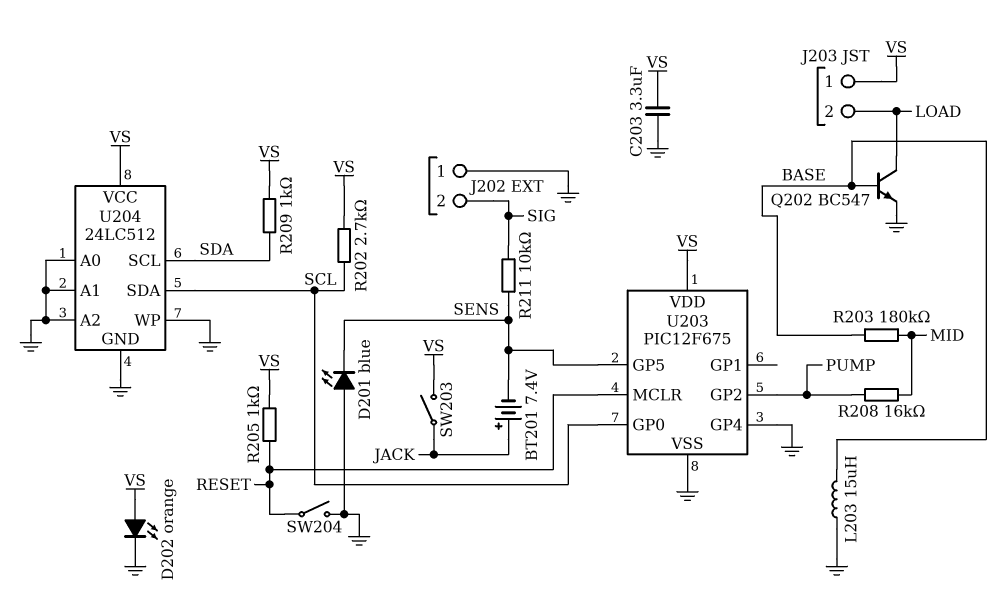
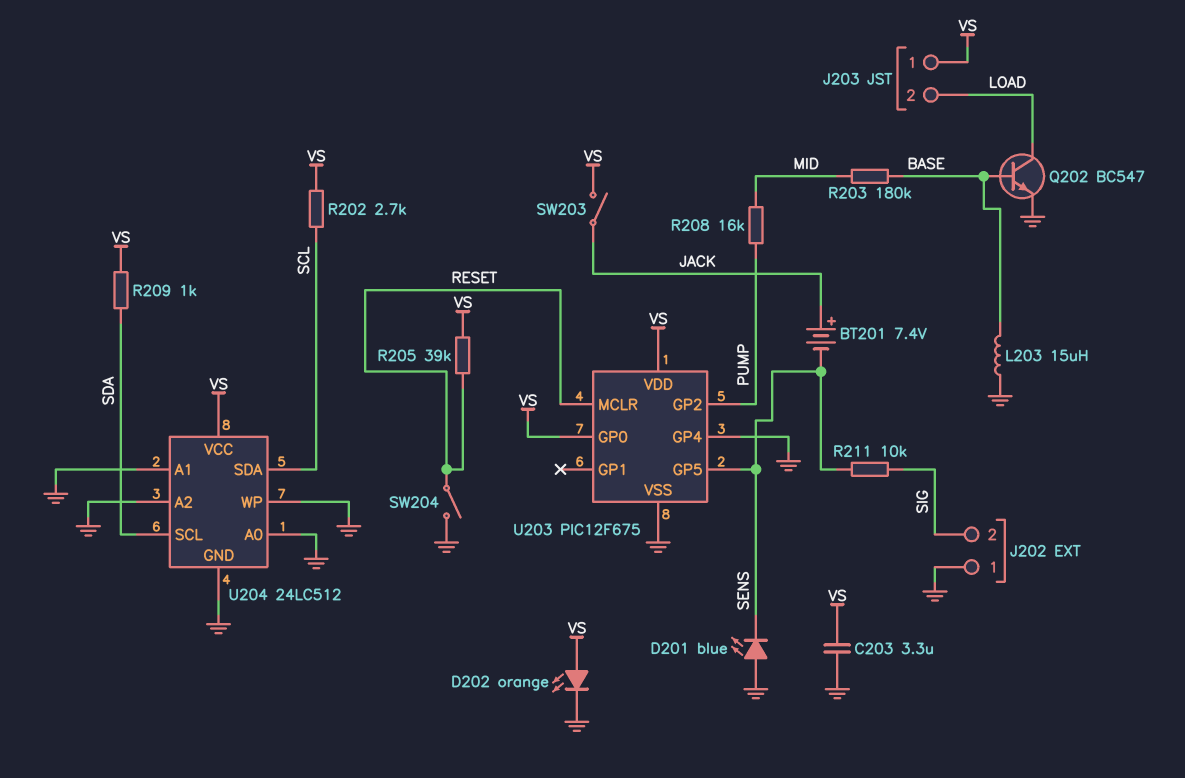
R205: 1k (RESET, VS) -> 39k (RESET, VS)
U203 pin GP0: SCL -> VS

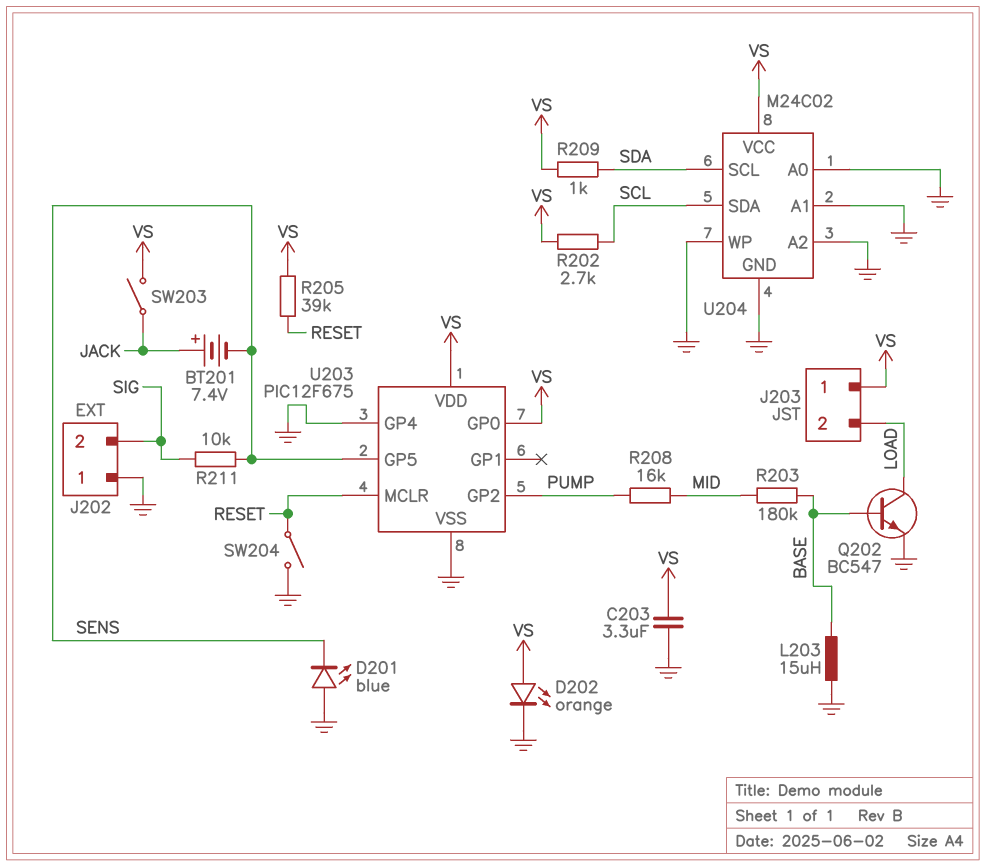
U204: 24LC512 -> M24C02

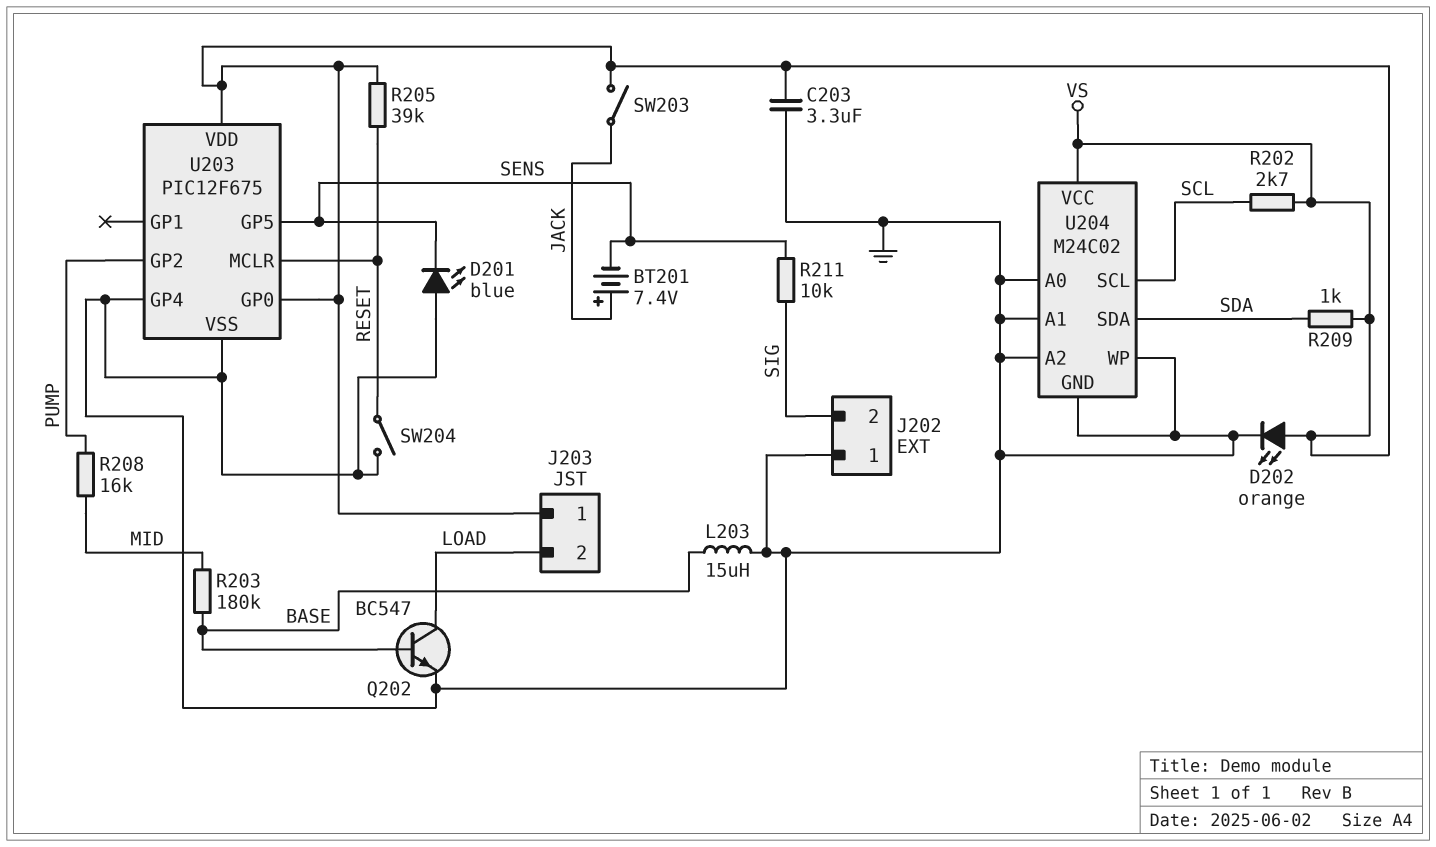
U204 pin SCL: SDA -> SCL
U204 pin SDA: SCL -> SDA

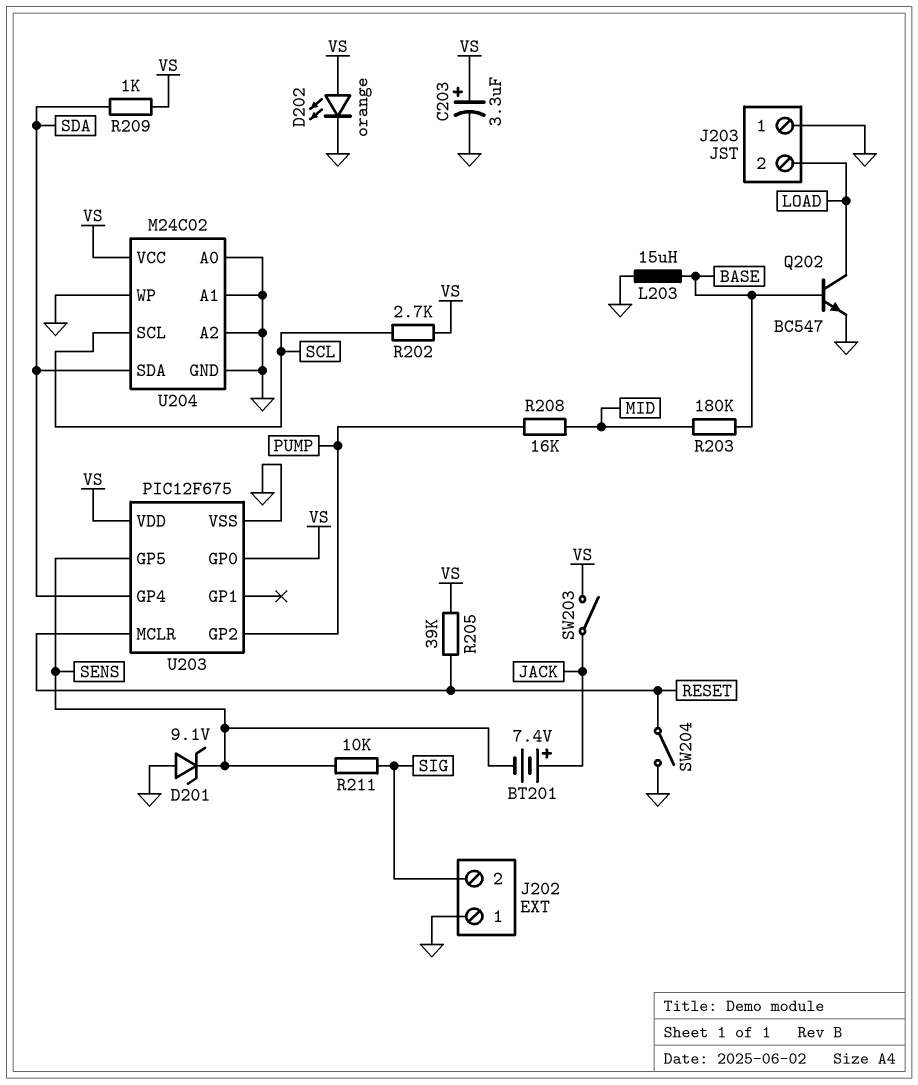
C203: 3.3uF (GND, VS) -> 3.3uF (plus VS, minus GND)
D201: LED blue (A GND, K SENS) -> zener 9.1V (A GND, K SENS)
J203 pin 1: VS -> GND
U203 pin GP4: GND -> SDA

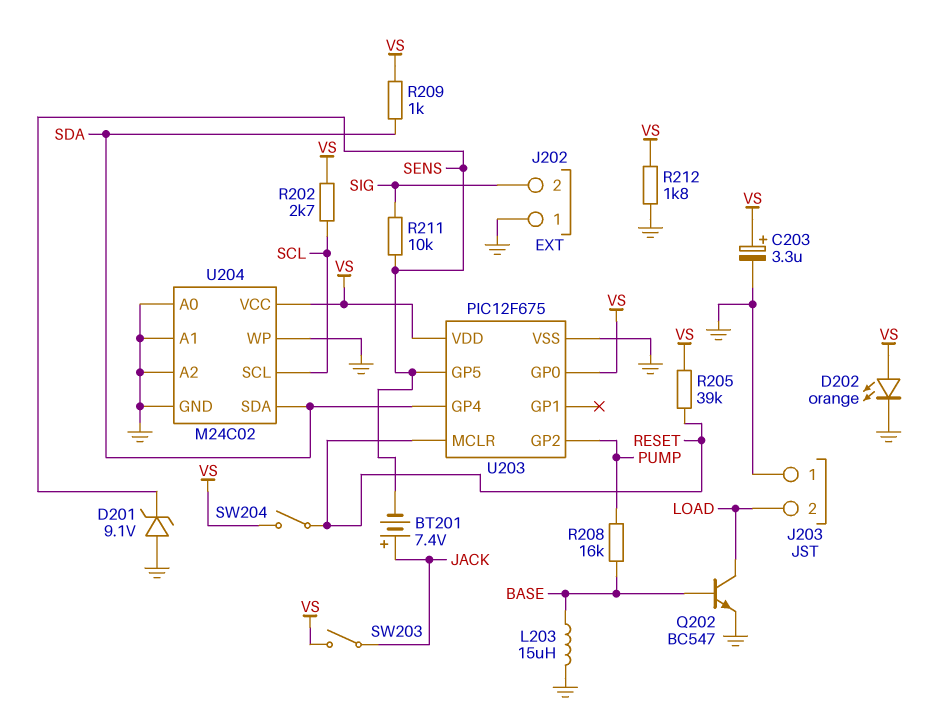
R203: 180k (BASE, MID) -> none
R208: 16k (MID, PUMP) -> 16k (BASE, PUMP)
R212: none -> 1.8k (GND, VS)
SW204: switch (GND, RESET) -> switch (RESET, VS)

